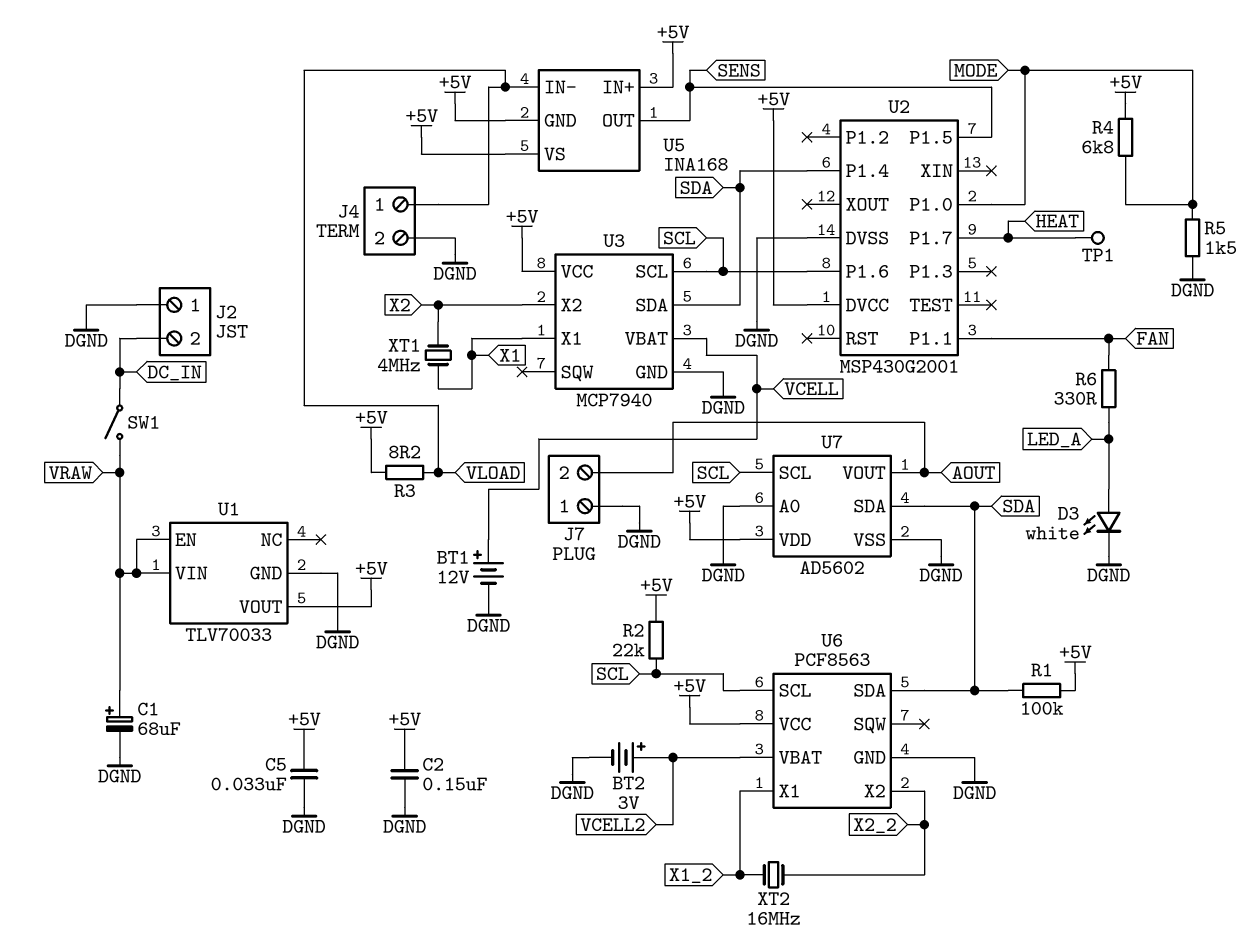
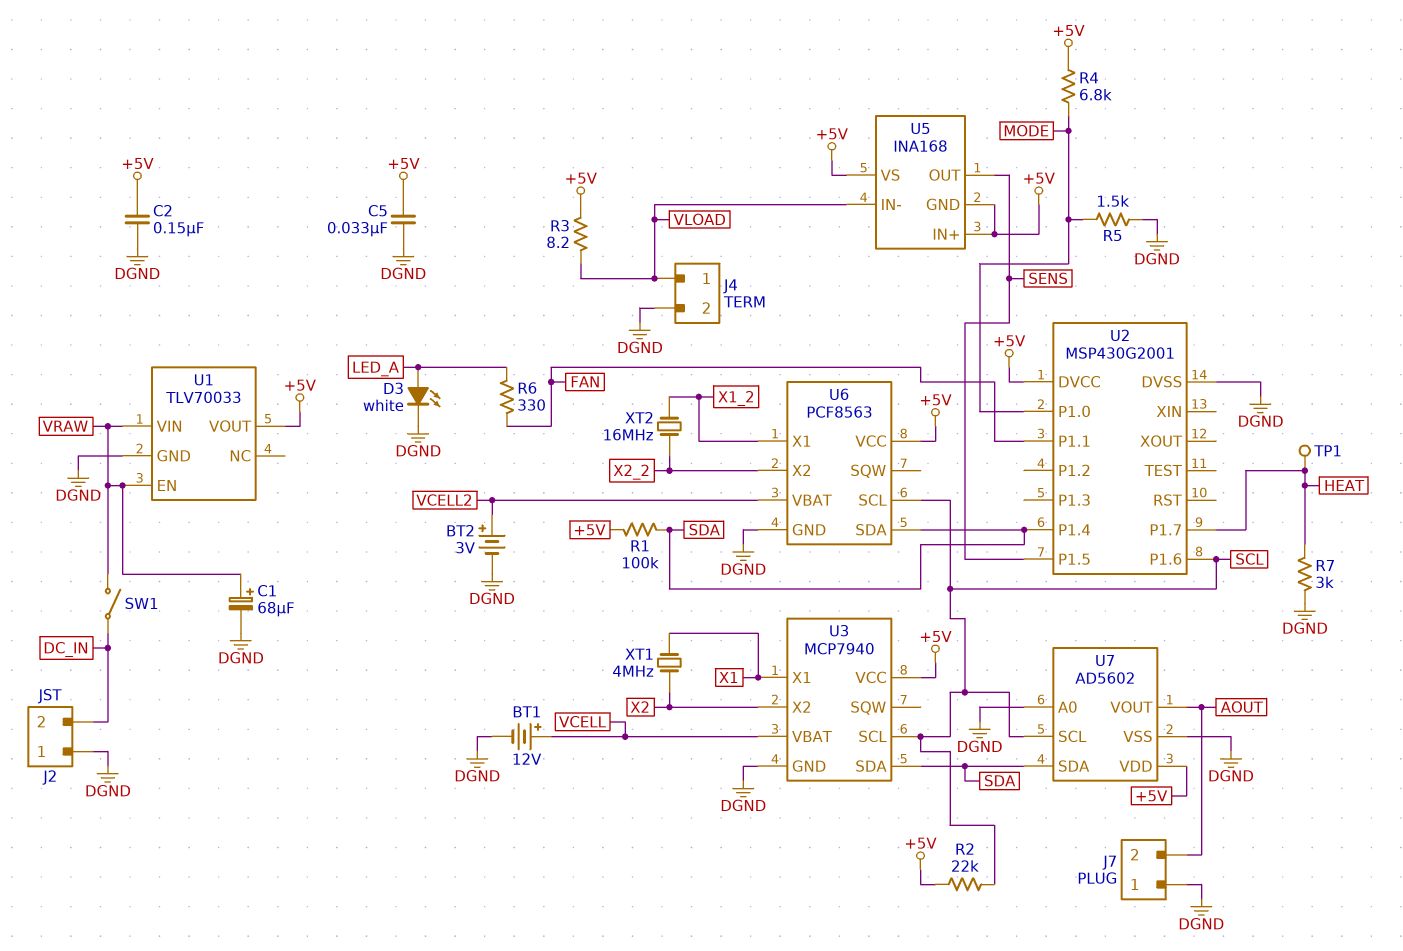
R7: none -> 3k (DGND, HEAT)

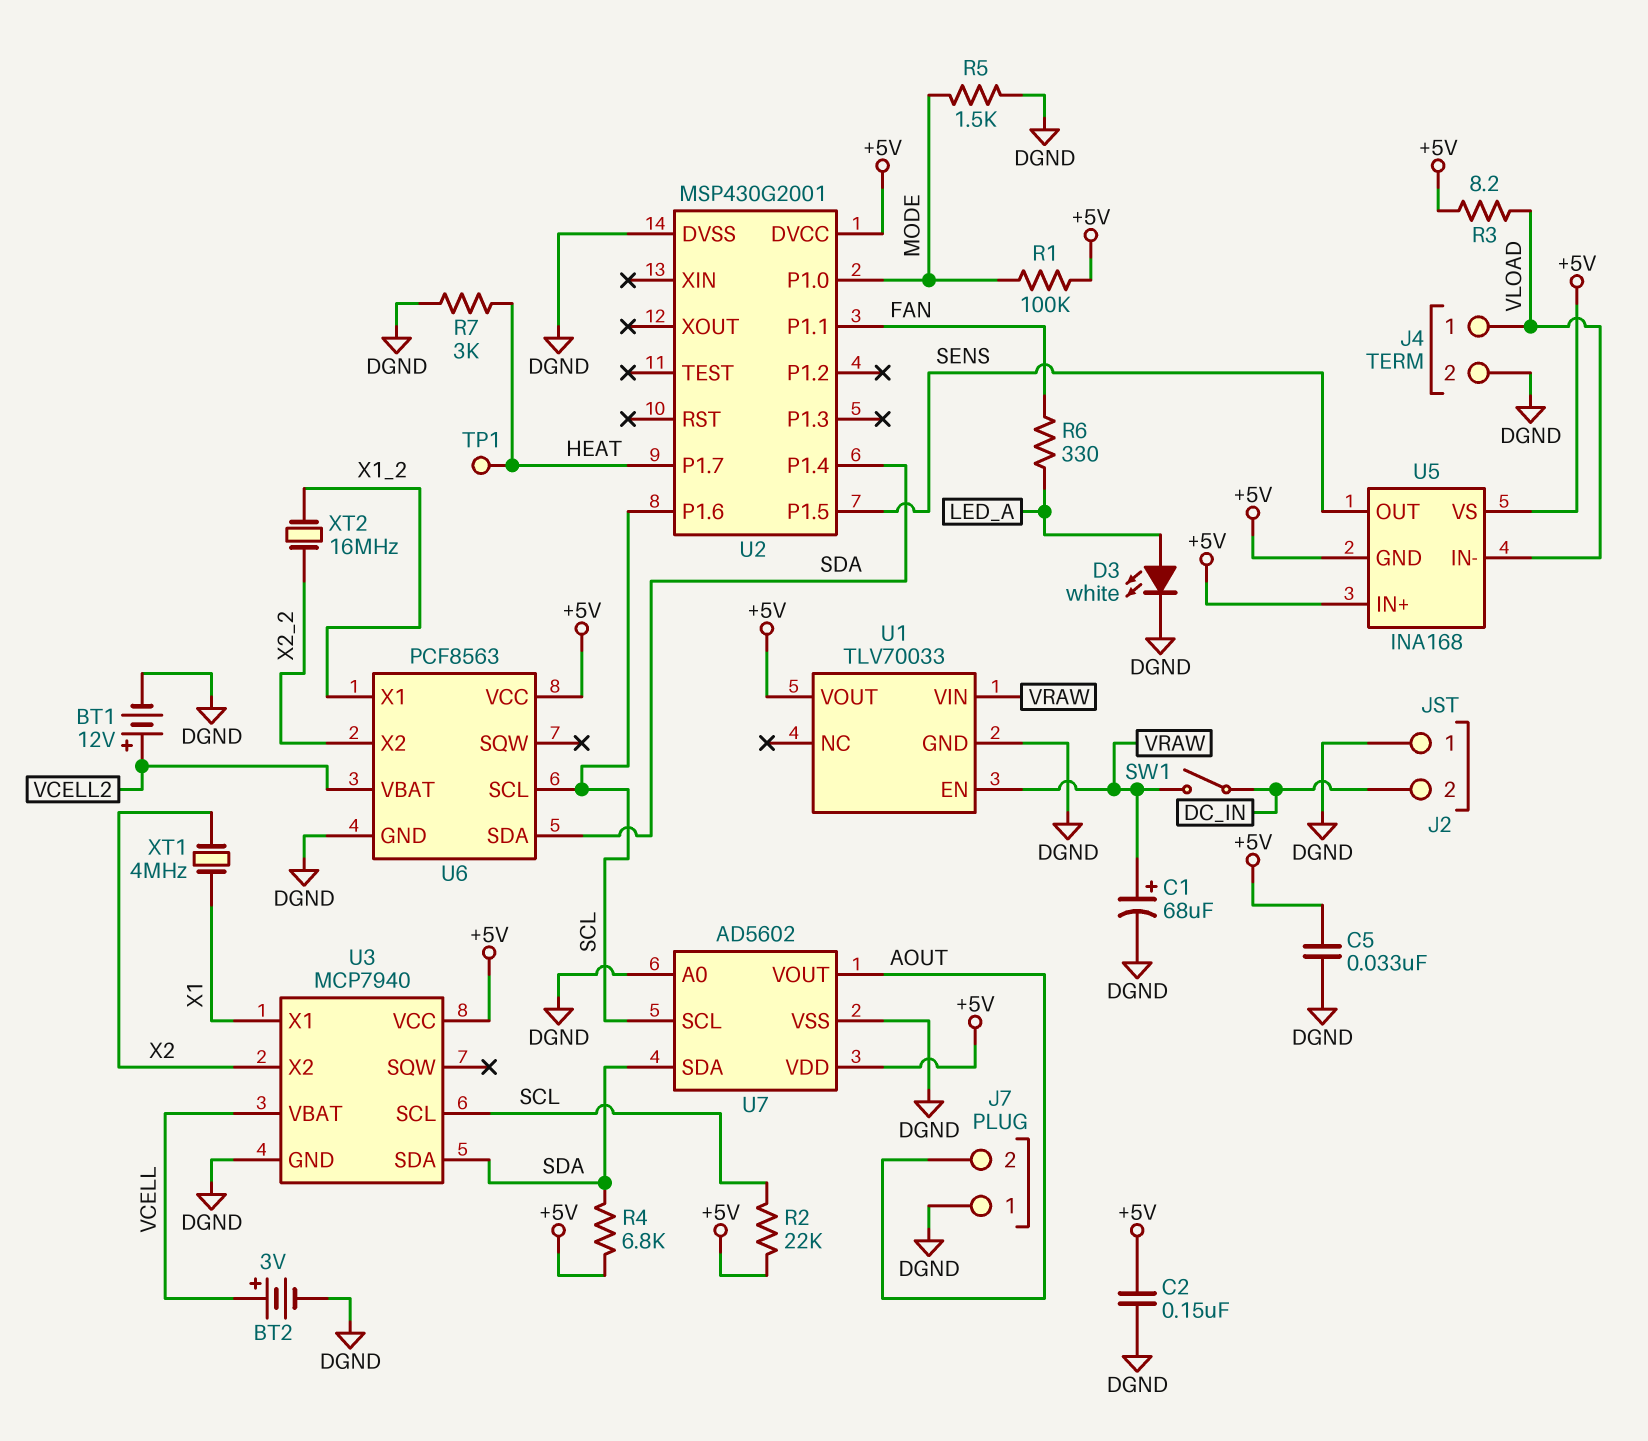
BT1: 12V (plus VCELL, minus DGND) -> 12V (plus VCELL2, minus DGND)
BT2: 3V (plus VCELL2, minus DGND) -> 3V (plus VCELL, minus DGND)
R1: 100k (+5V, SDA) -> 100k (+5V, MODE)
R4: 6.8k (+5V, MODE) -> 6.8k (+5V, SDA)

